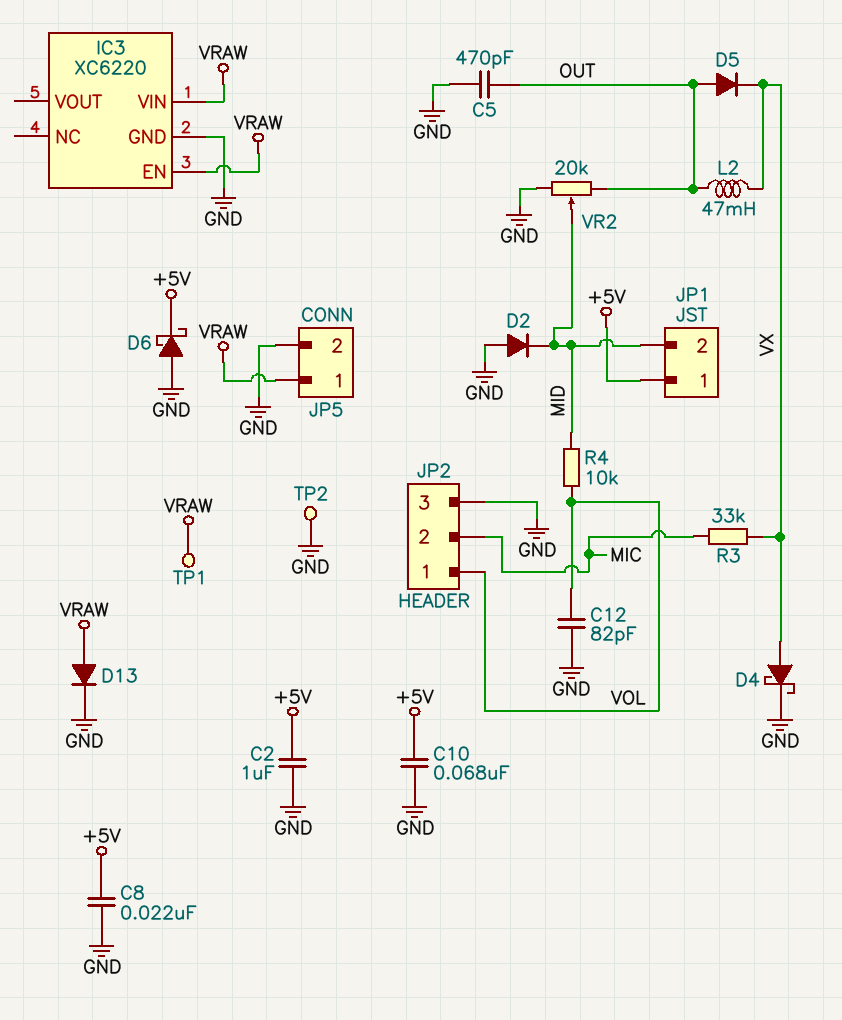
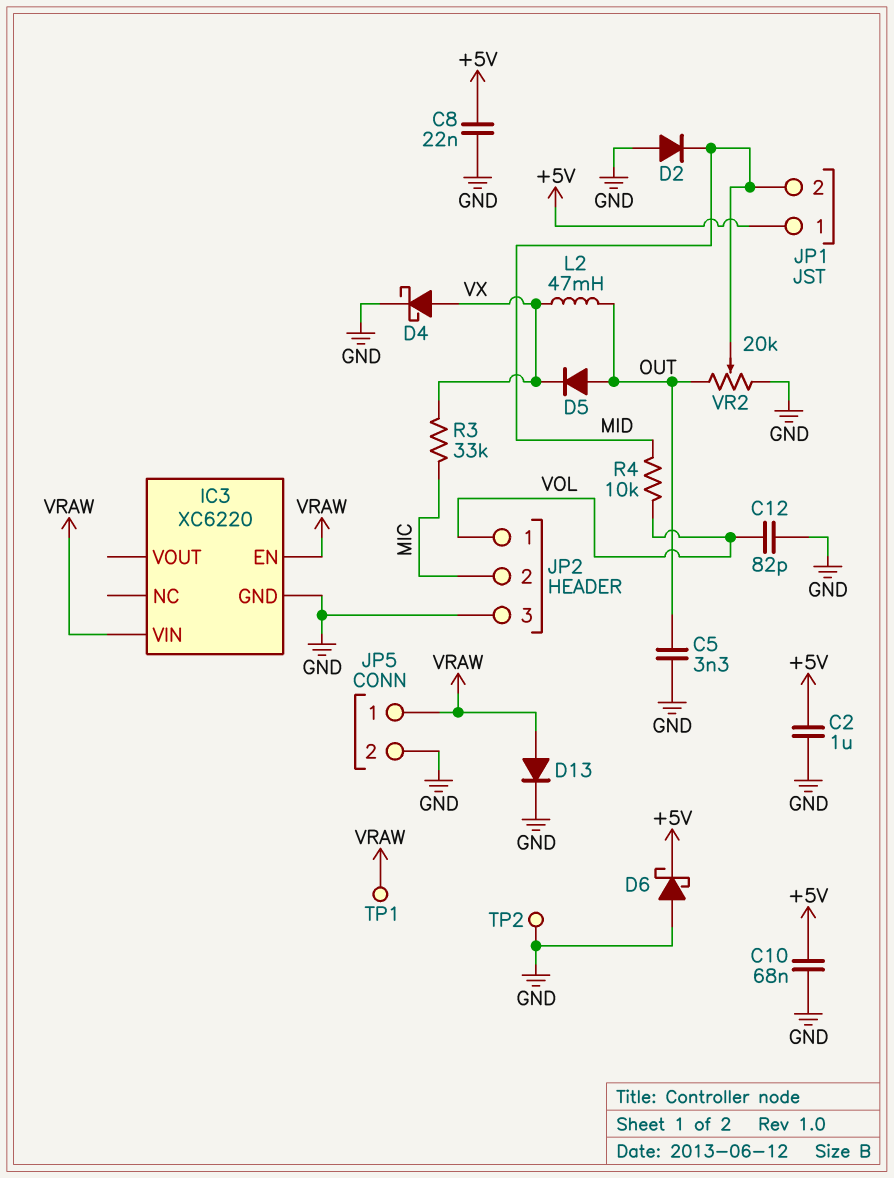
C5: 470pF (GND, OUT) -> 3.3nF (GND, OUT)

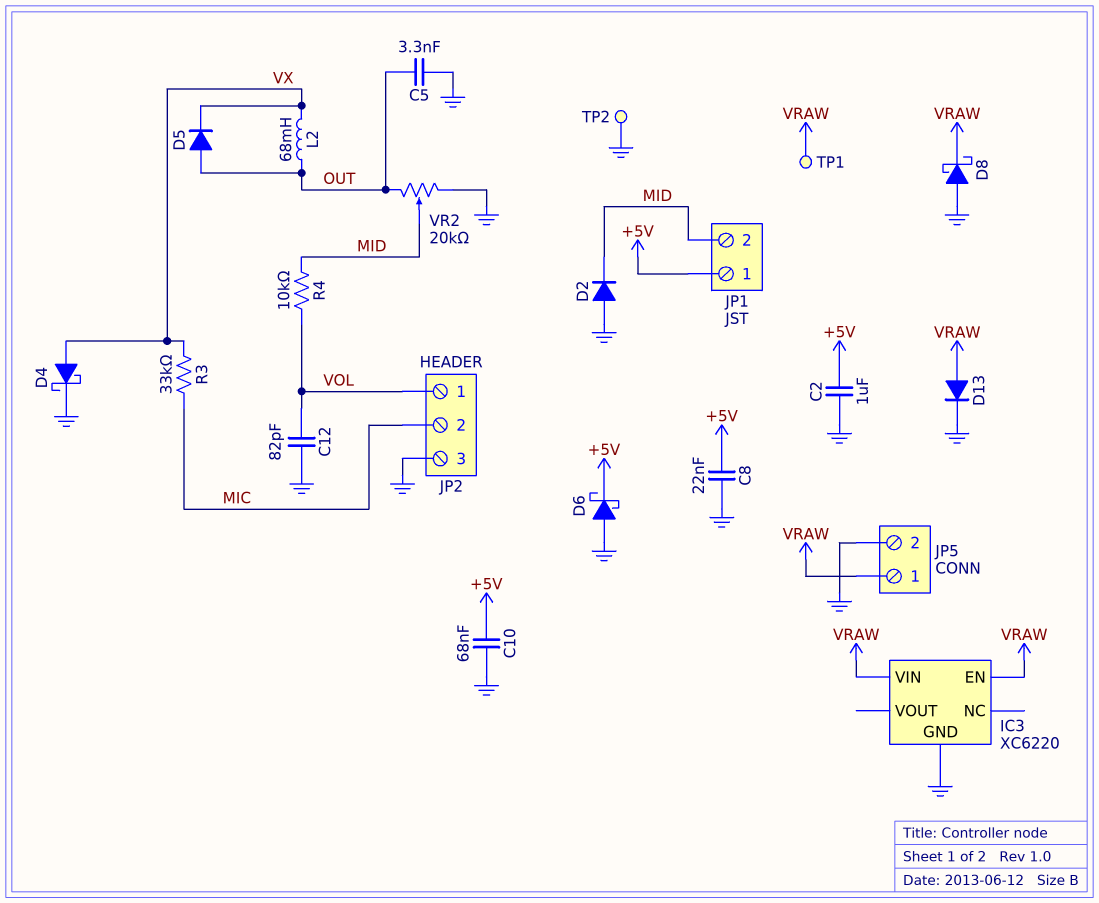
D8: none -> schottky (A GND, K VRAW)
L2: 47mH (OUT, VX) -> 68mH (OUT, VX)

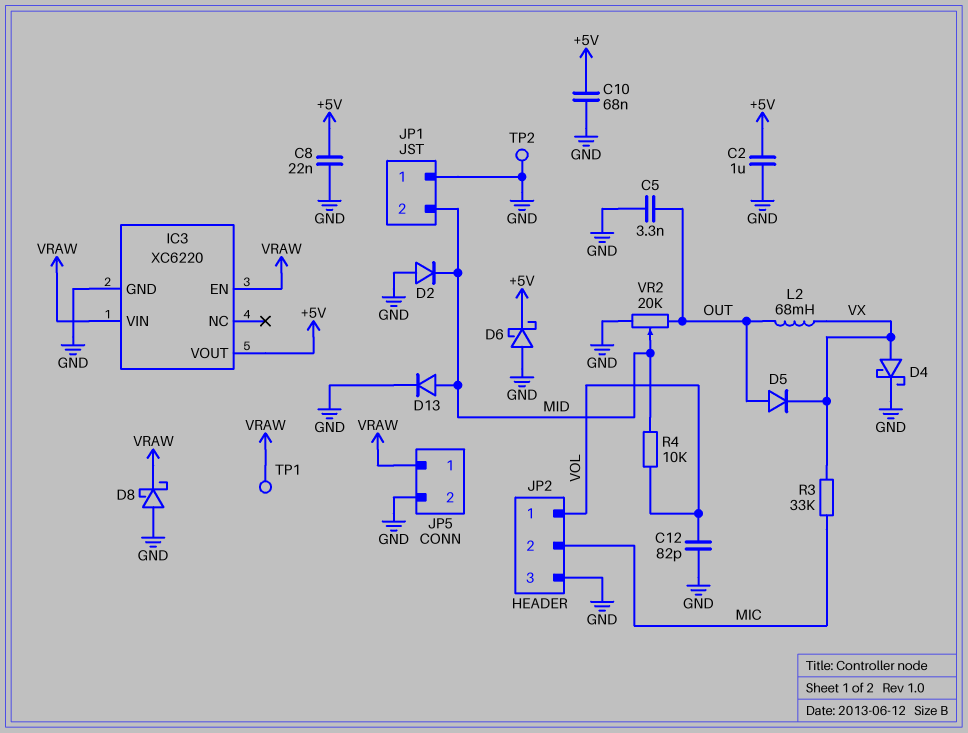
D13: diode (A VRAW, K GND) -> diode (A MID, K GND)
IC3 pin VOUT: none -> +5V
JP1 pin 1: +5V -> GND

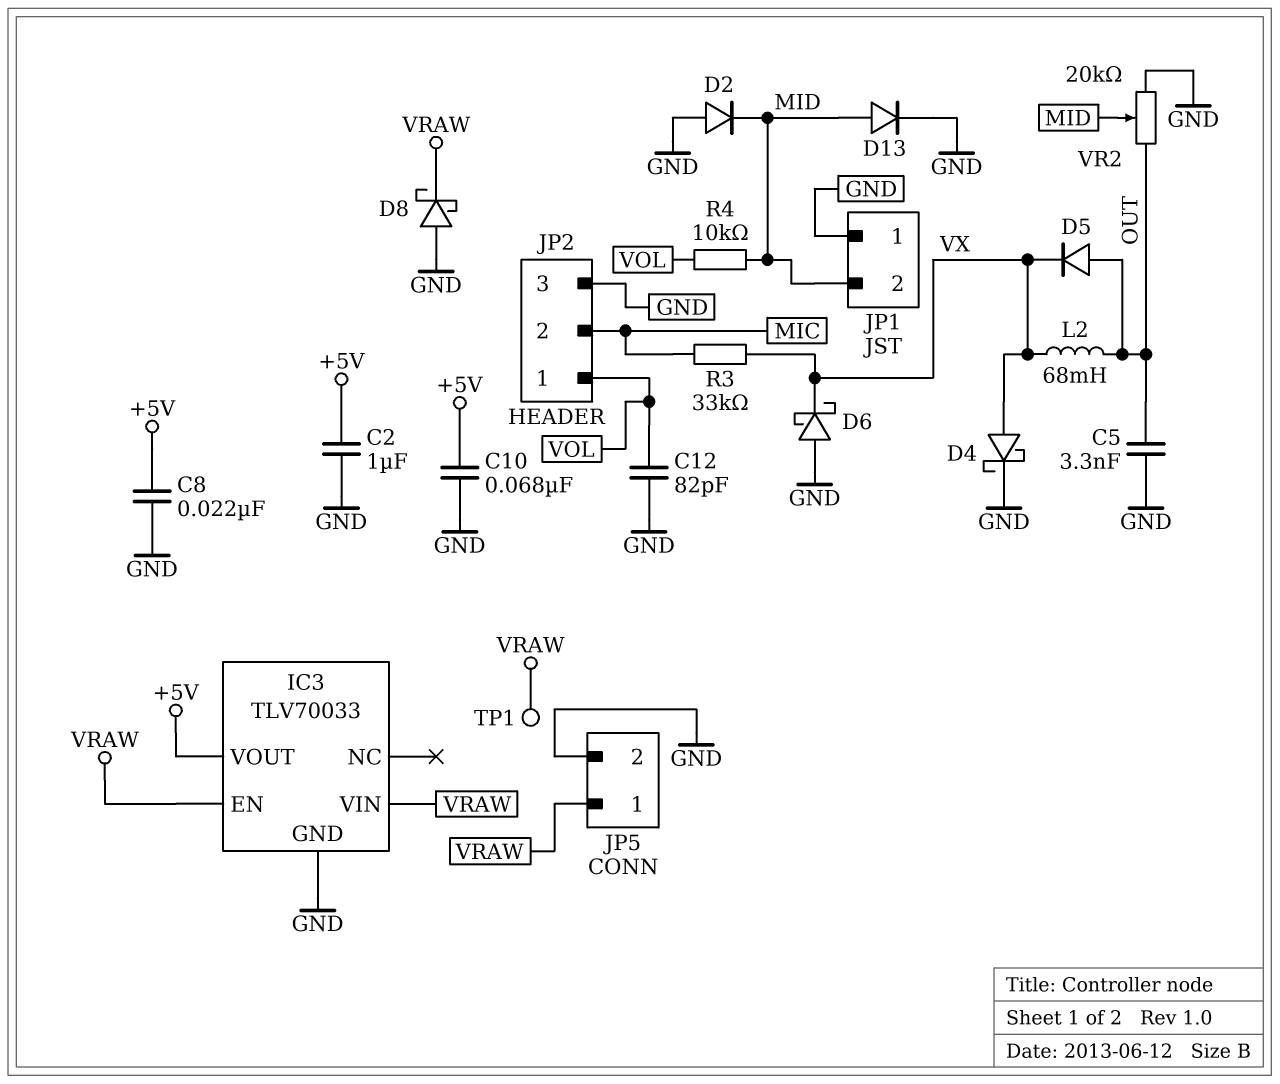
D6: schottky (A GND, K +5V) -> schottky (A GND, K VX)
IC3: XC6220 -> TLV70033
TP2: test point (GND) -> none

